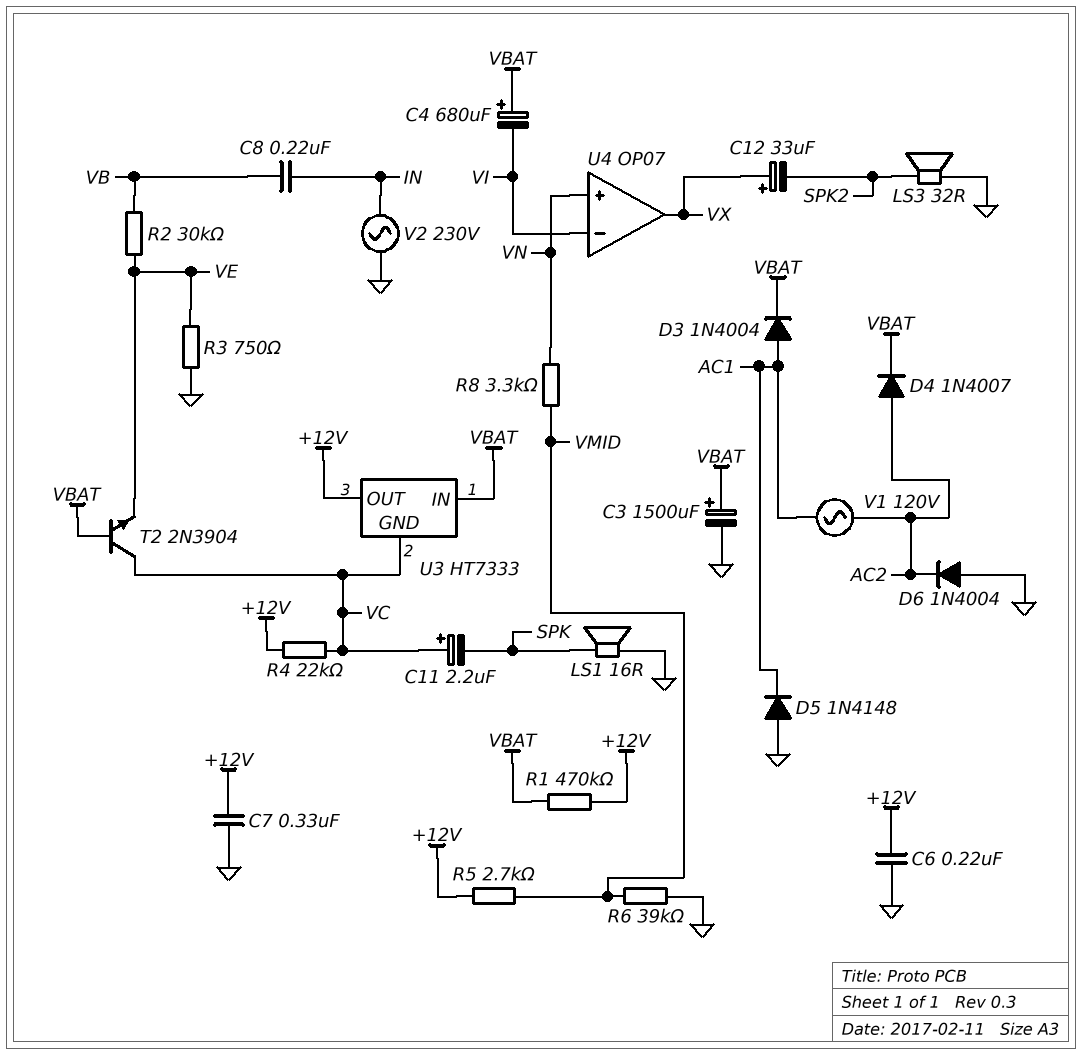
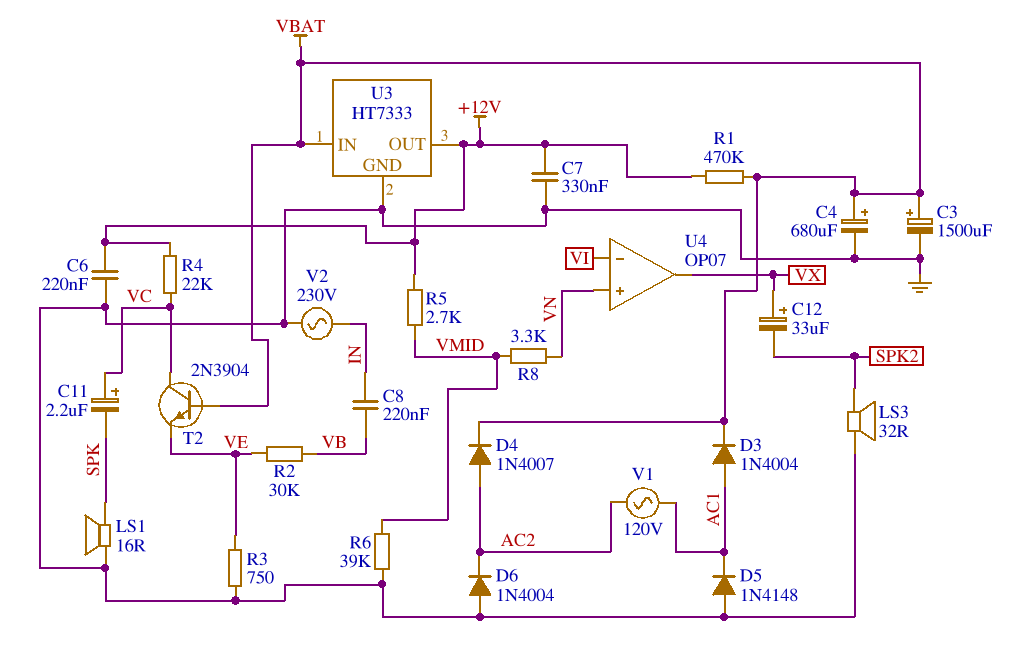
C4: 680uF (plus VBAT, minus VI) -> 680uF (plus VBAT, minus GND)
U3 pin GND: VC -> GND

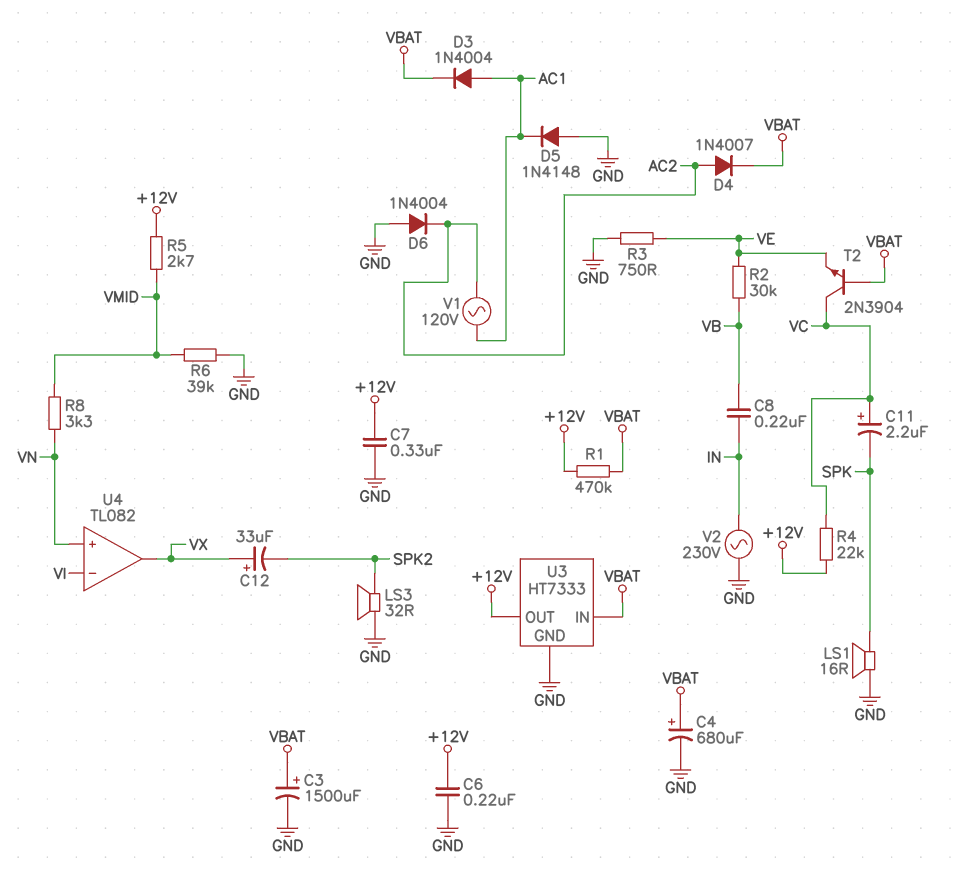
U4: OP07 -> TL082

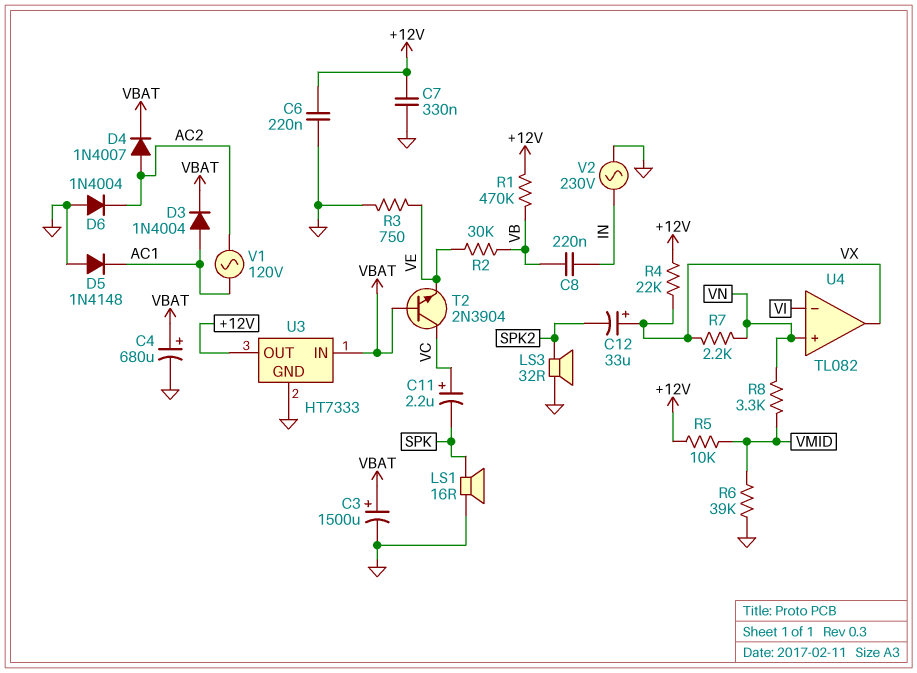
R1: 470k (+12V, VBAT) -> 470k (+12V, VB)
R4: 22k (+12V, VC) -> 22k (+12V, VX)
R5: 2.7k (+12V, VMID) -> 10k (+12V, VMID)
R7: none -> 2.2k (VN, VX)

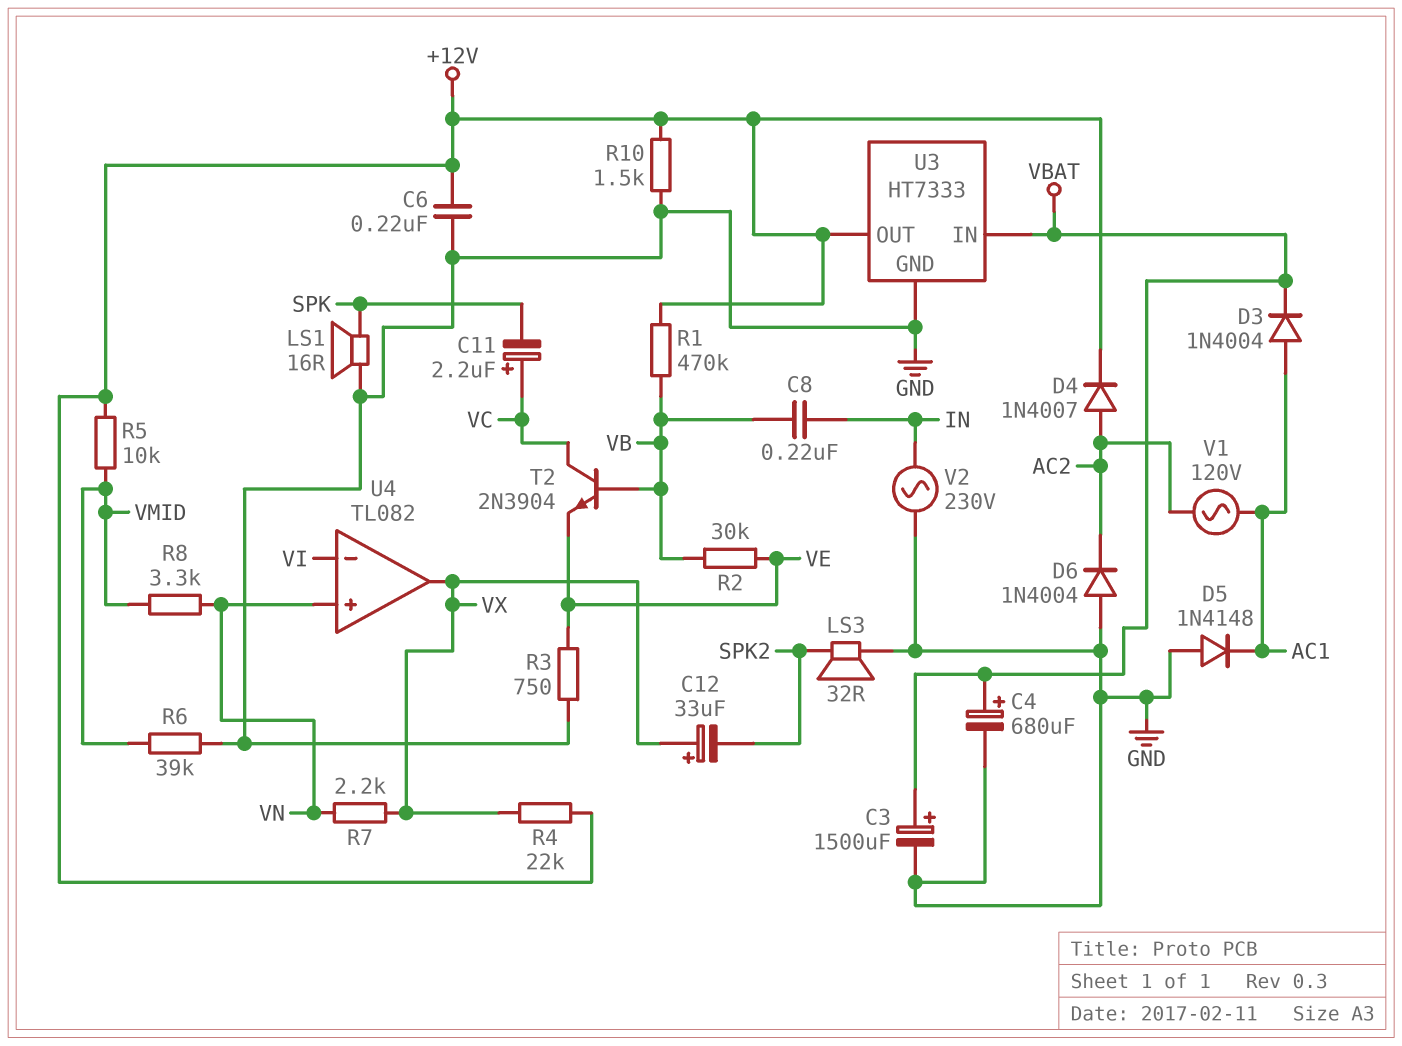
C7: 330nF (+12V, GND) -> none
D4: diode 1N4007 (A AC2, K VBAT) -> diode 1N4007 (A AC2, K +12V)
R10: none -> 1.5k (+12V, GND)
T2: NPN 2N3904 (B VBAT, C VC, E VE) -> NPN 2N3904 (B VB, C VC, E VE)

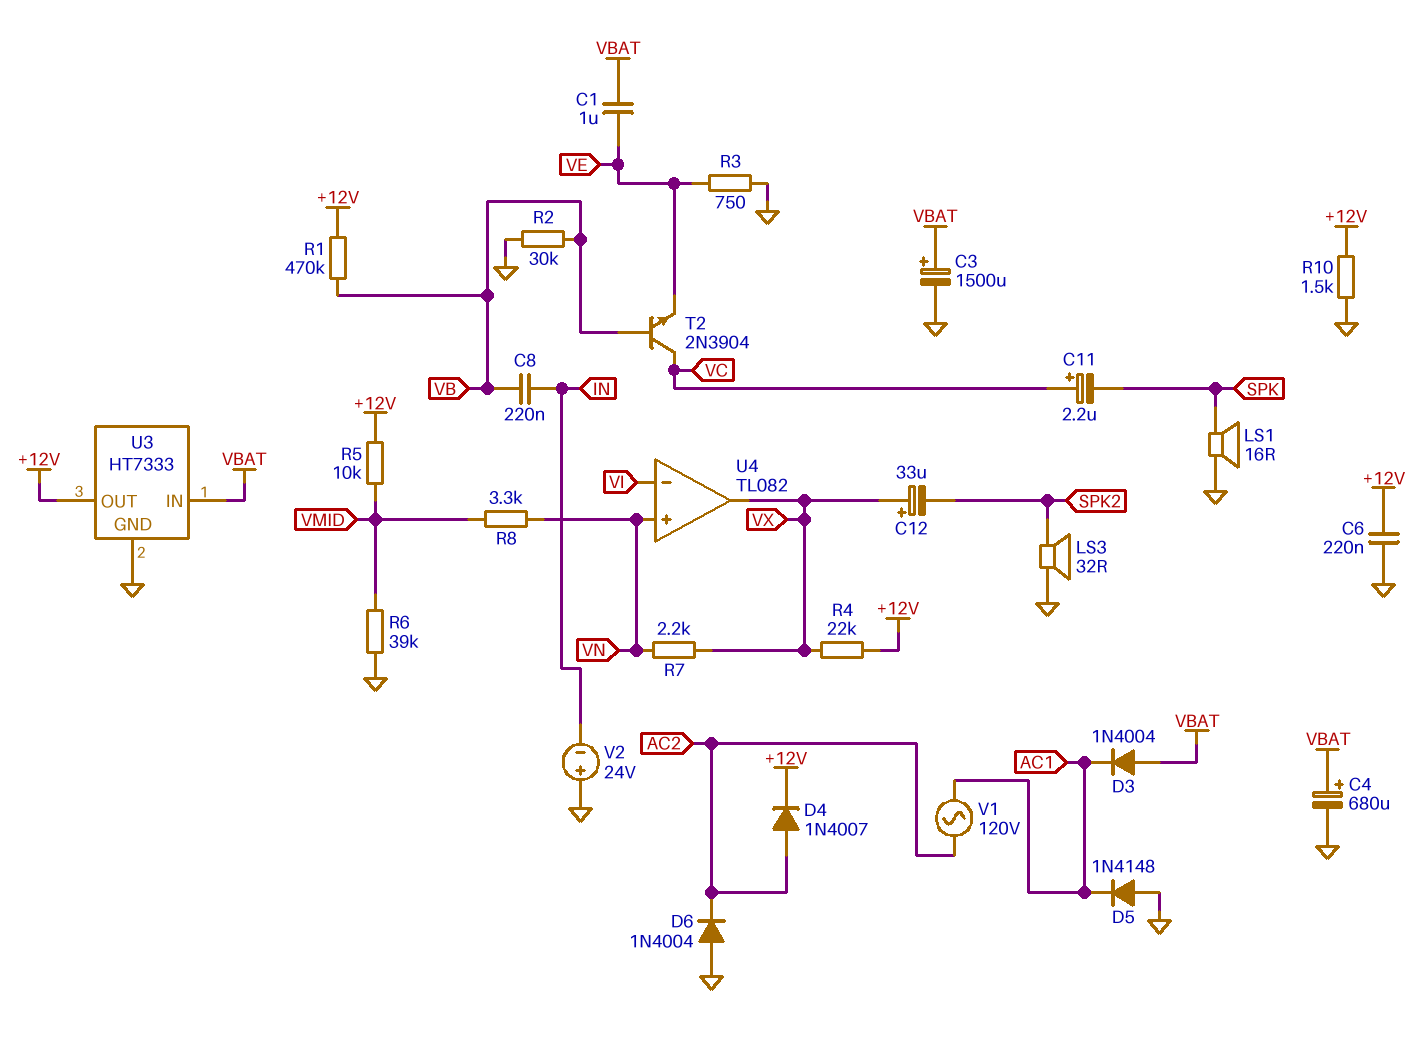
C1: none -> 1uF (VBAT, VE)
D3: diode 1N4004 (A AC1, K VBAT) -> diode 1N4004 (A VBAT, K AC1)
R2: 30k (VB, VE) -> 30k (GND, VB)
V2: AC 230V (GND, IN) -> 24V (plus GND, minus IN)

